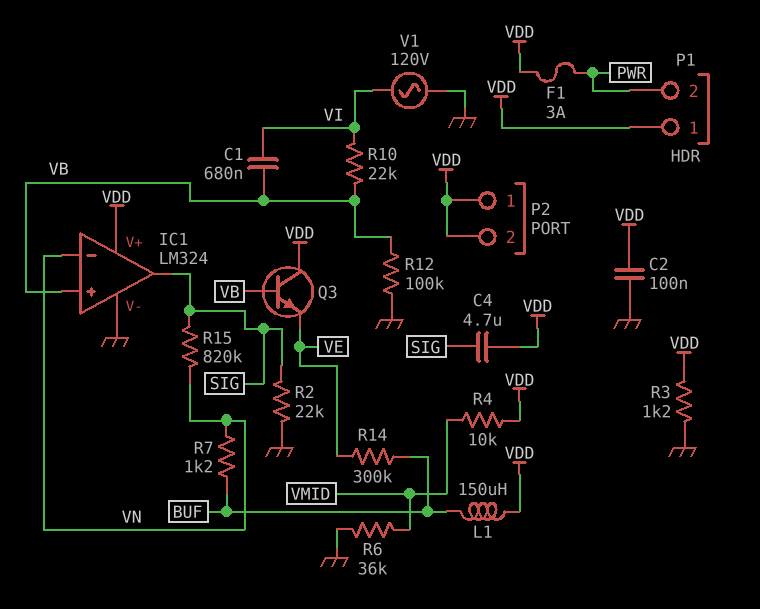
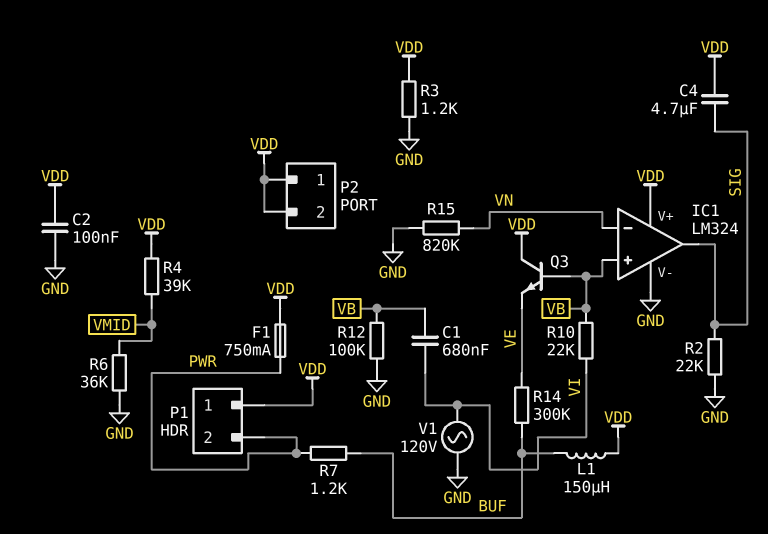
F1: 3A (PWR, VDD) -> 750mA (PWR, VDD)
R4: 10k (VDD, VMID) -> 39k (VDD, VMID)
R7: 1.2k (BUF, VN) -> 1.2k (BUF, PWR)
R15: 820k (SIG, VN) -> 820k (GND, VN)

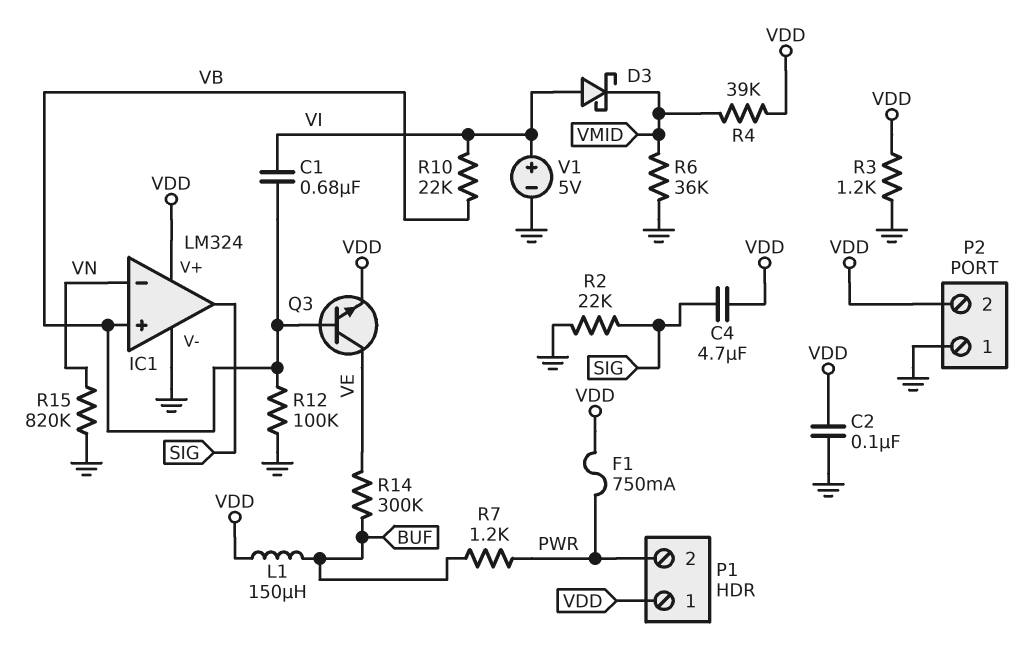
D3: none -> schottky (A VI, K VMID)
P2 pin 1: VDD -> GND
Q3: NPN (B VB, C VDD, E VE) -> NPN (B VB, C VE, E VDD)
V1: AC 120V (GND, VI) -> 5V (plus VI, minus GND)

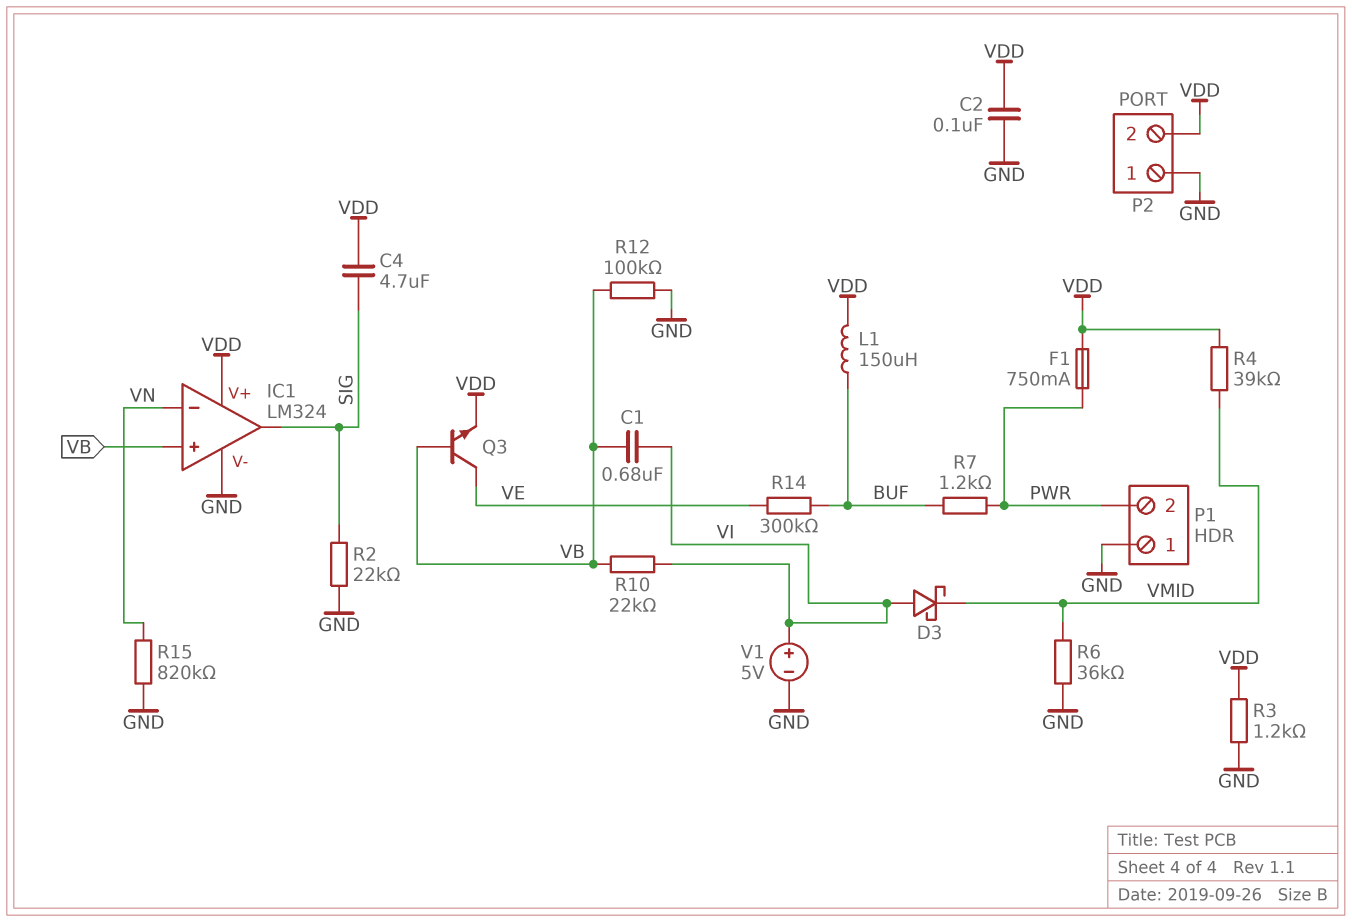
P1 pin 1: VDD -> GND

